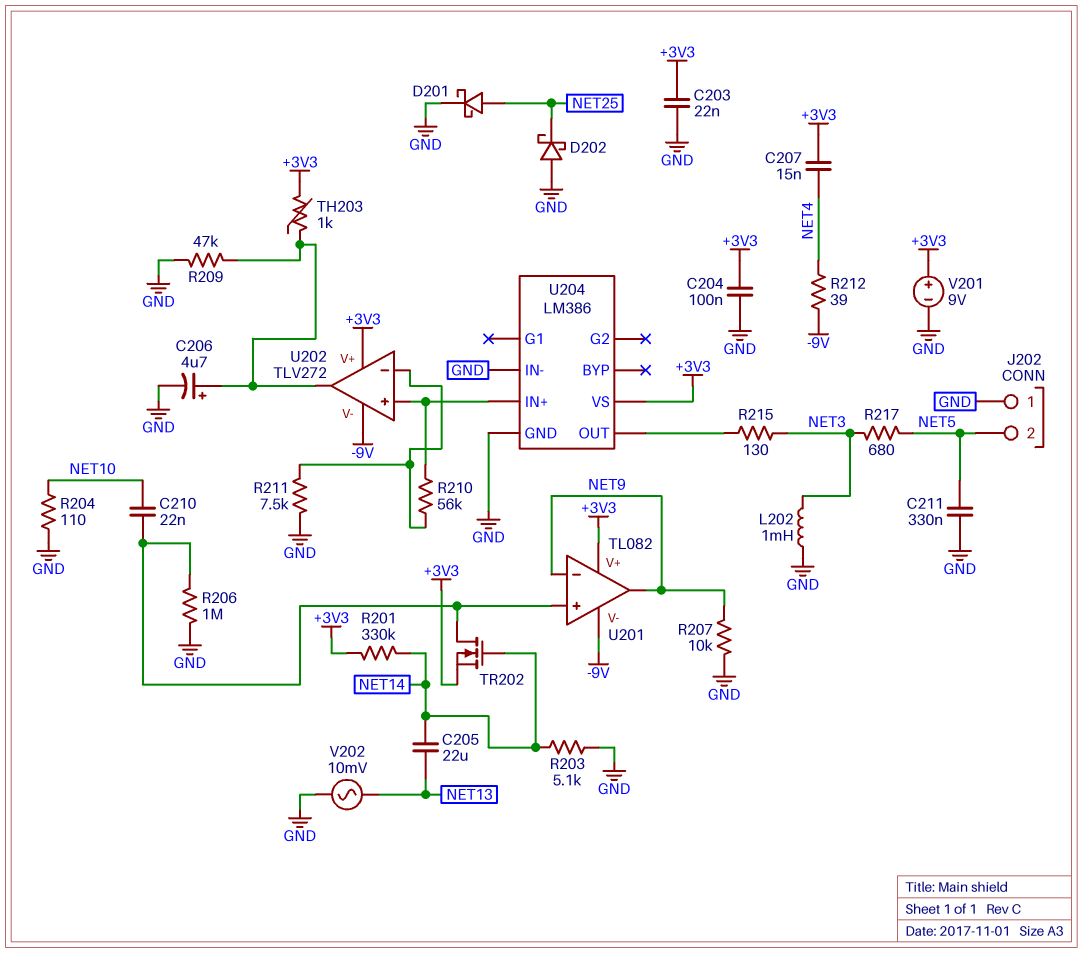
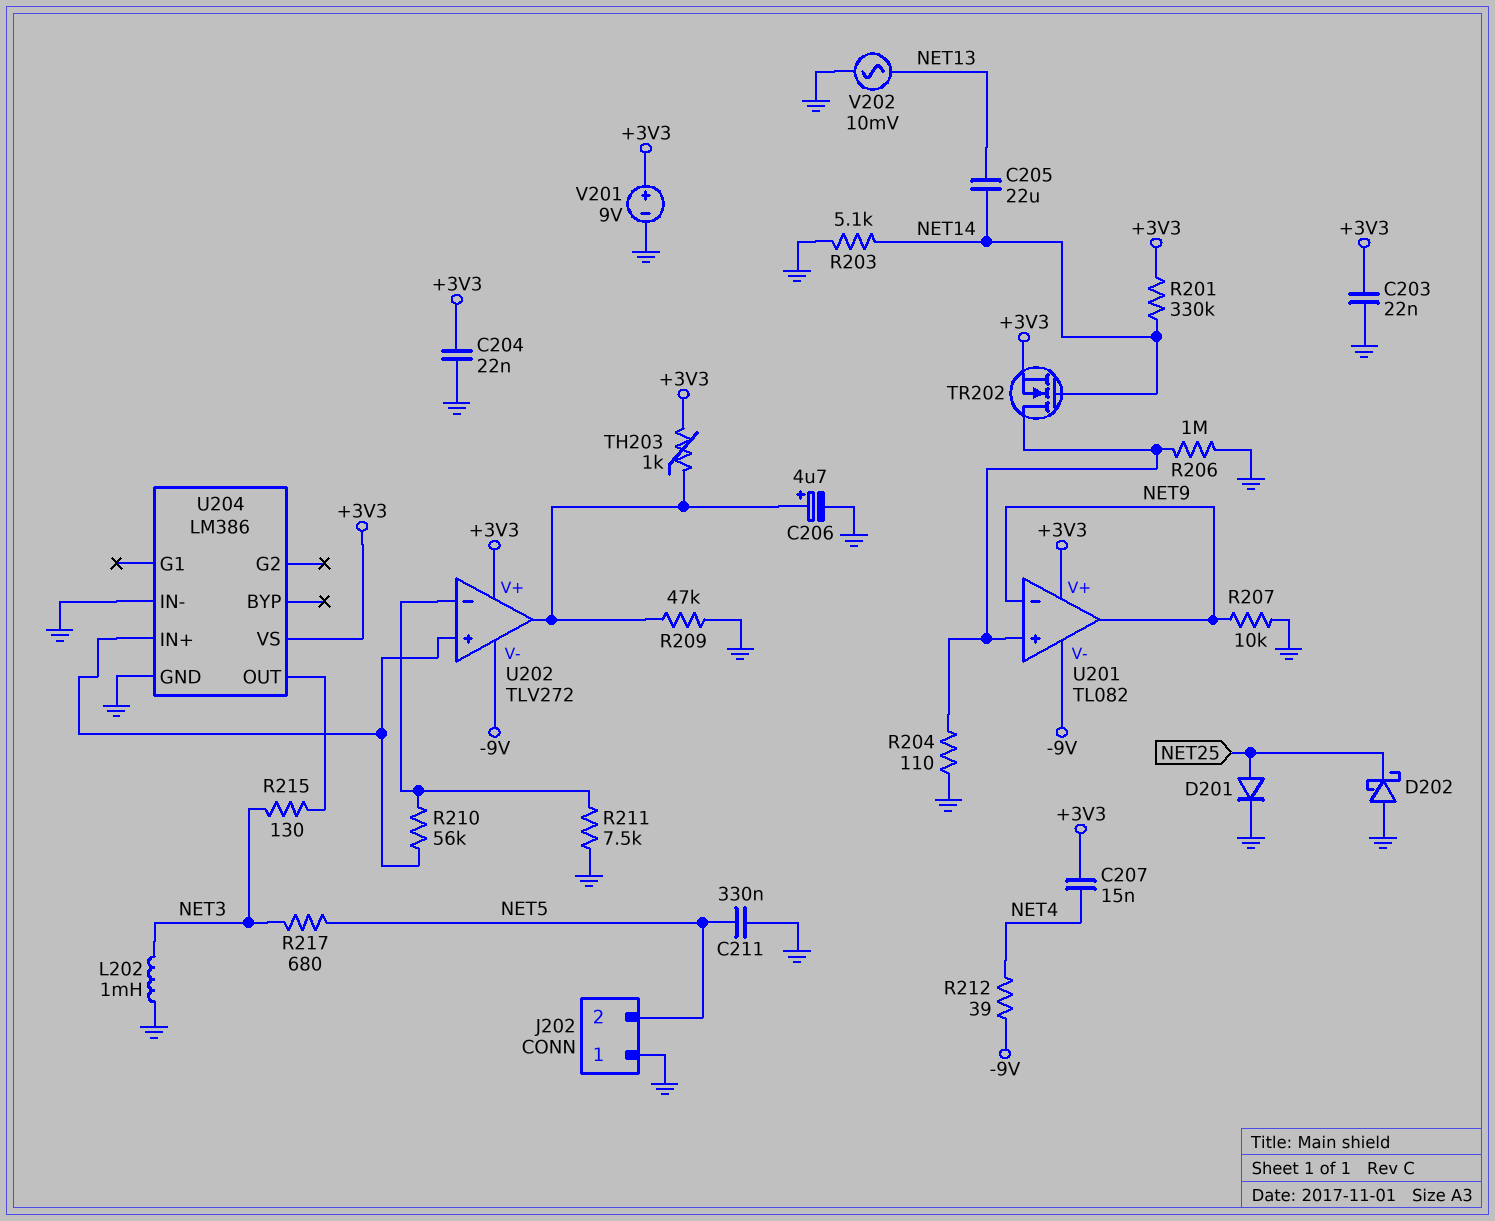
C204: 100nF (+3V3, GND) -> 22nF (+3V3, GND)
C210: 22nF (NET10, U201/in+) -> none
D201: schottky (A NET25, K GND) -> diode (A NET25, K GND)
R204: 110 (GND, NET10) -> 110 (GND, U201/in+)

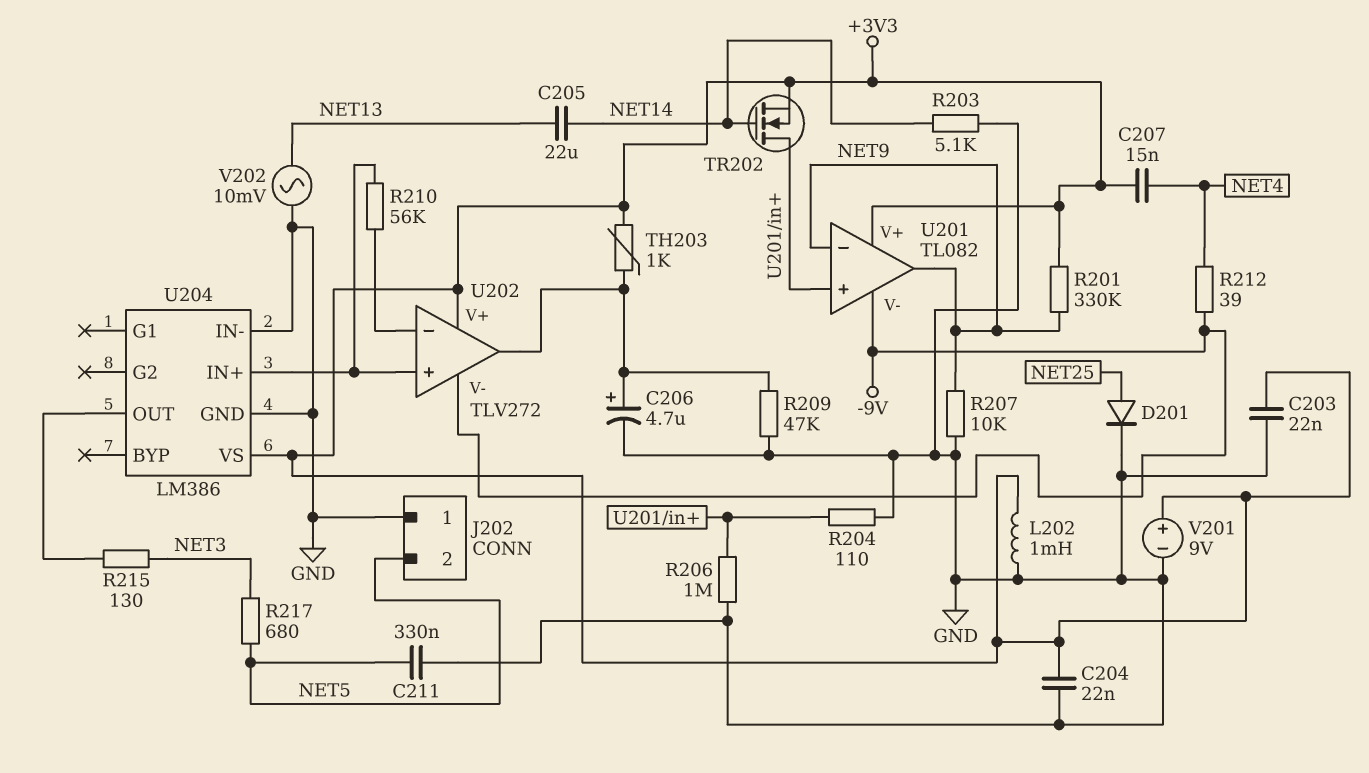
D202: schottky (A GND, K NET25) -> none
L202: 1mH (GND, NET3) -> 1mH (+3V3, GND)
R201: 330k (+3V3, NET14) -> 330k (+3V3, NET9)
R211: 7.5k (GND, U202/in-) -> none

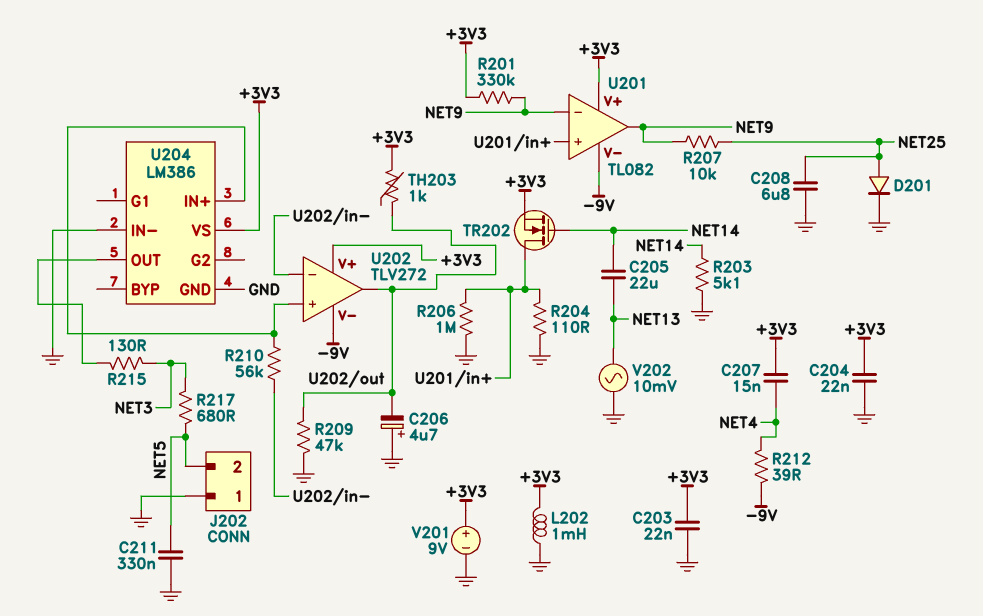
C206: 4.7uF (plus U202/out, minus GND) -> 4.7uF (plus GND, minus U202/out)
C208: none -> 6.8uF (GND, NET25)
R207: 10k (GND, NET9) -> 10k (NET9, NET25)

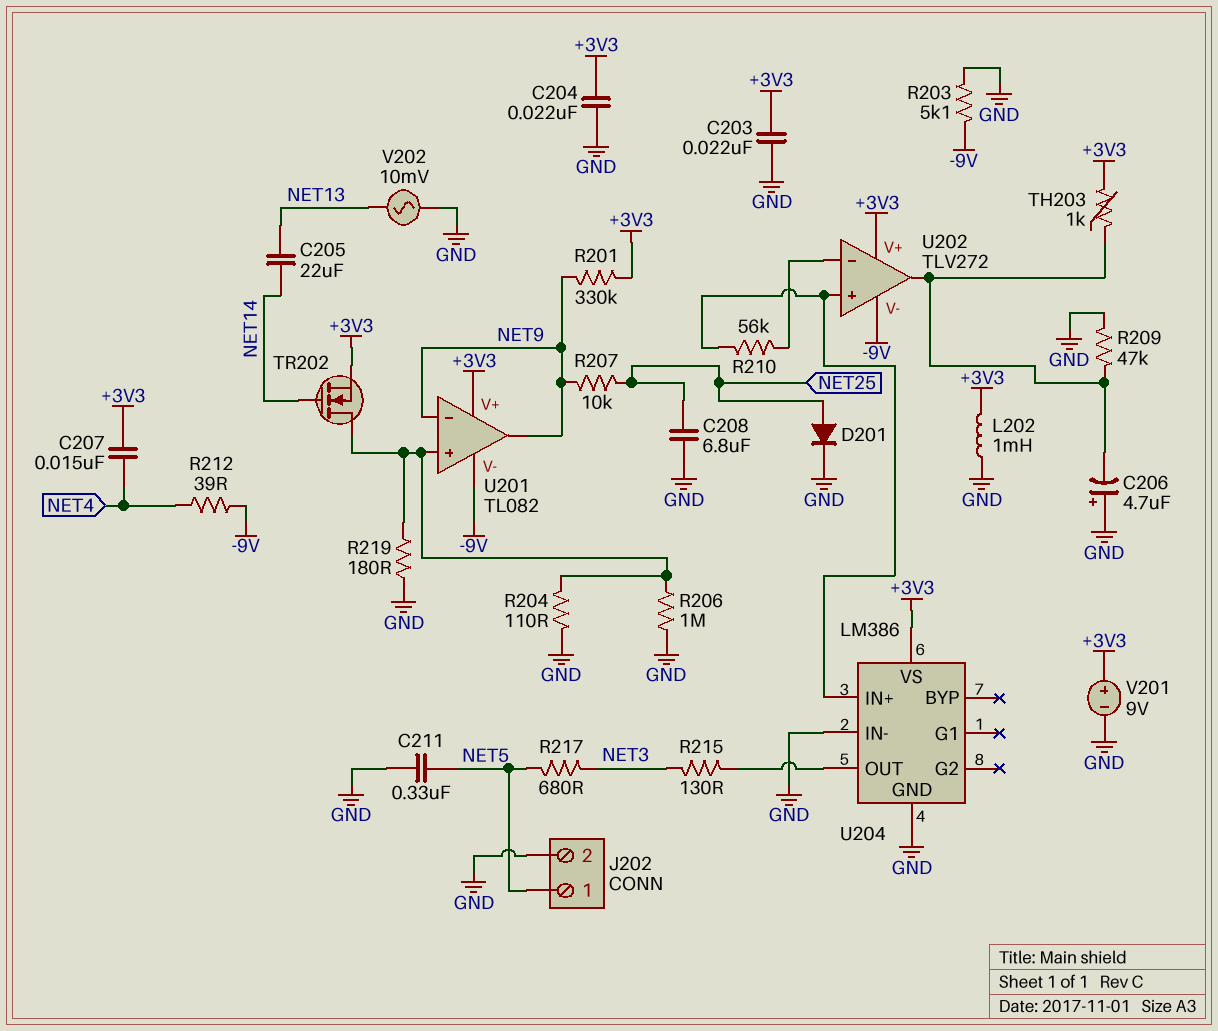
J202 pin 1: GND -> NET5
J202 pin 2: NET5 -> GND
R203: 5.1k (GND, NET14) -> 5.1k (-9V, GND)
R219: none -> 180 (GND, U201/in+)

